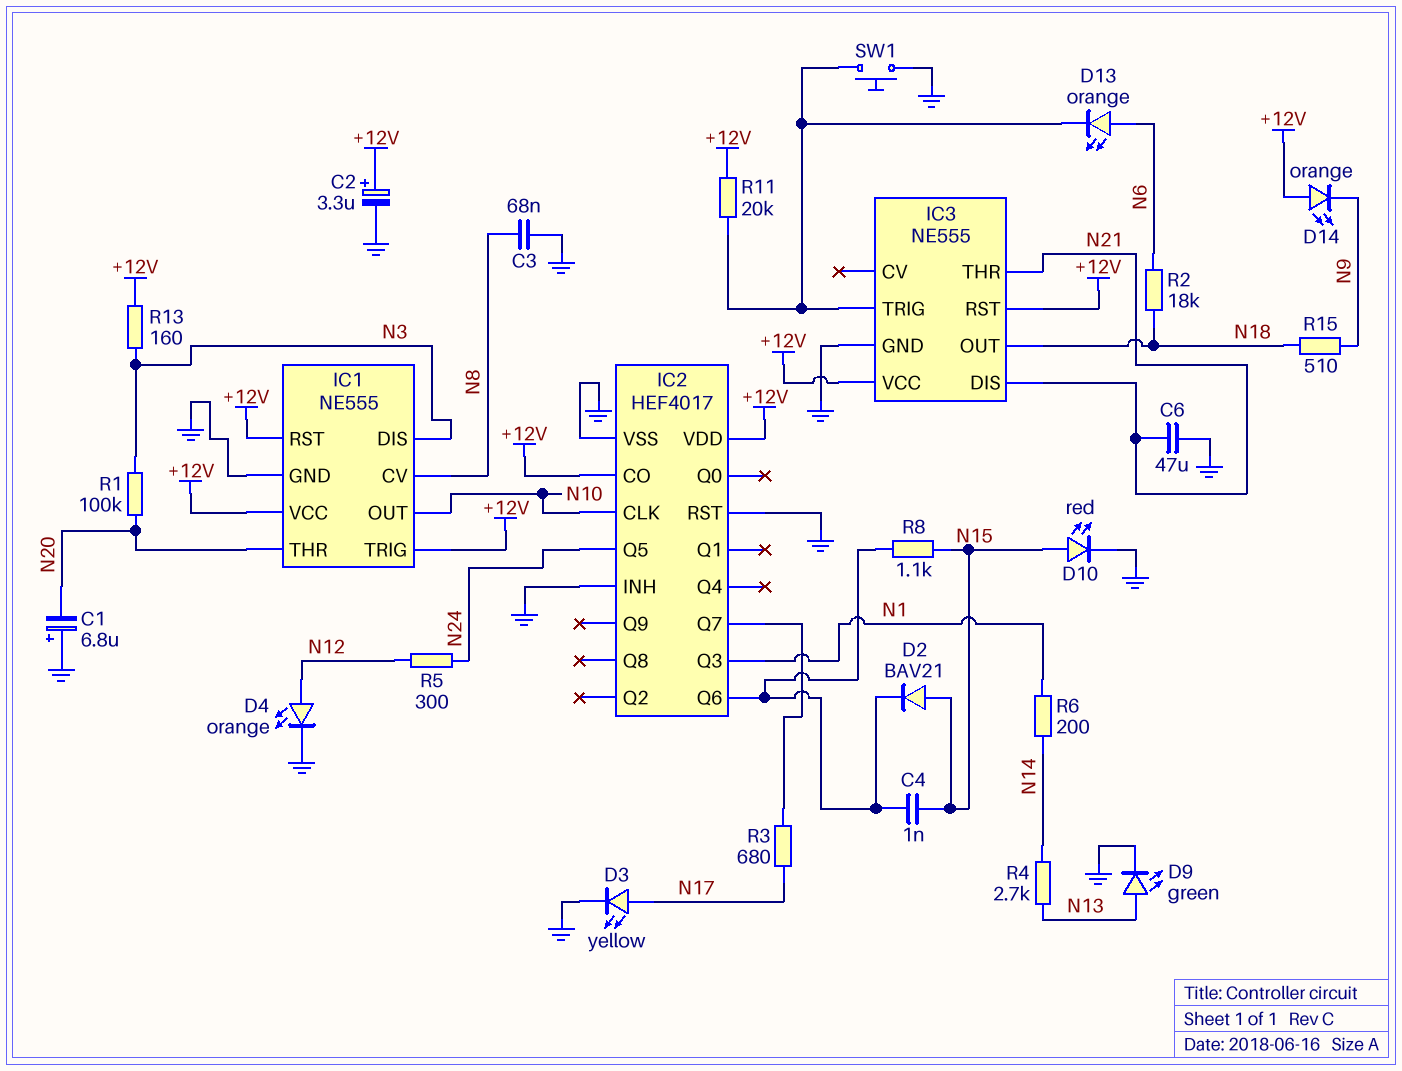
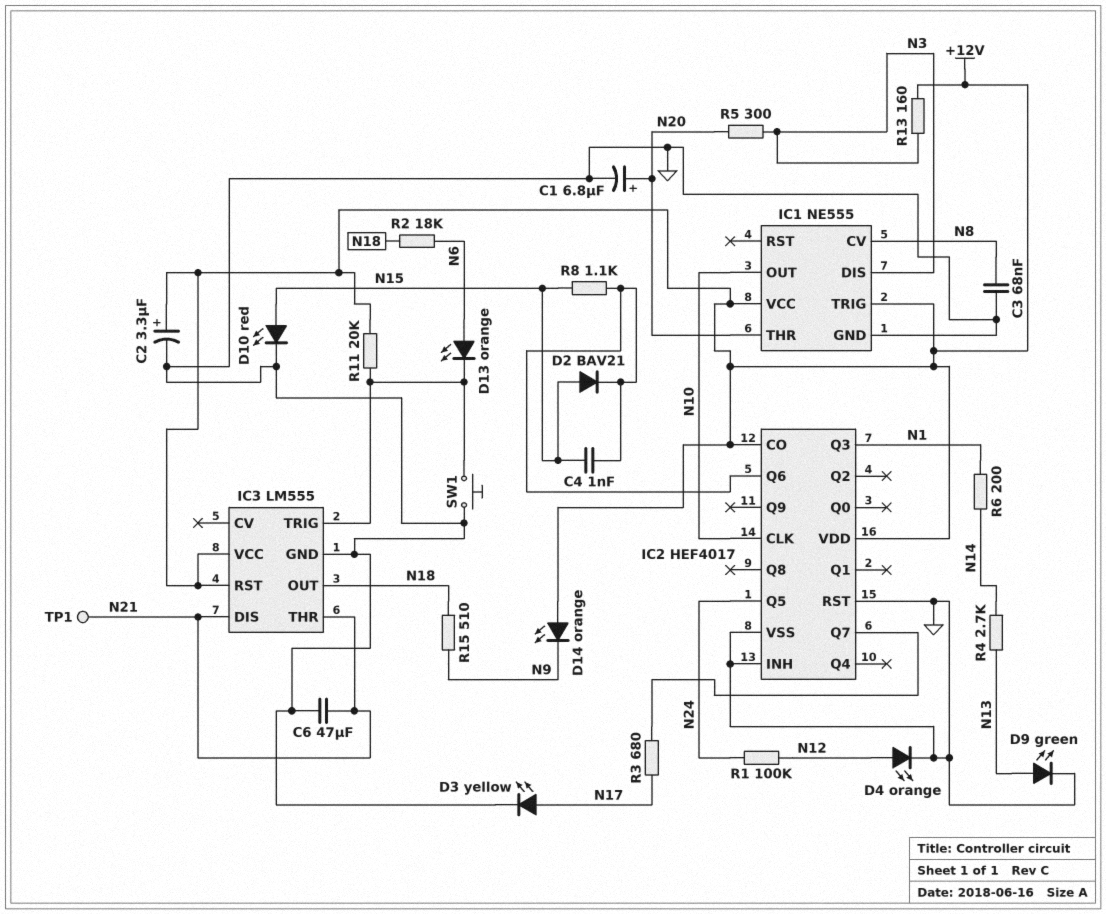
C1: 6.8uF (plus GND, minus N20) -> 6.8uF (plus N20, minus GND)
IC1 pin RST: +12V -> none
IC3: NE555 -> LM555
R1: 100k (N3, N20) -> 100k (N12, N24)
R5: 300 (N12, N24) -> 300 (N3, N20)
TP1: none -> test point (N21)

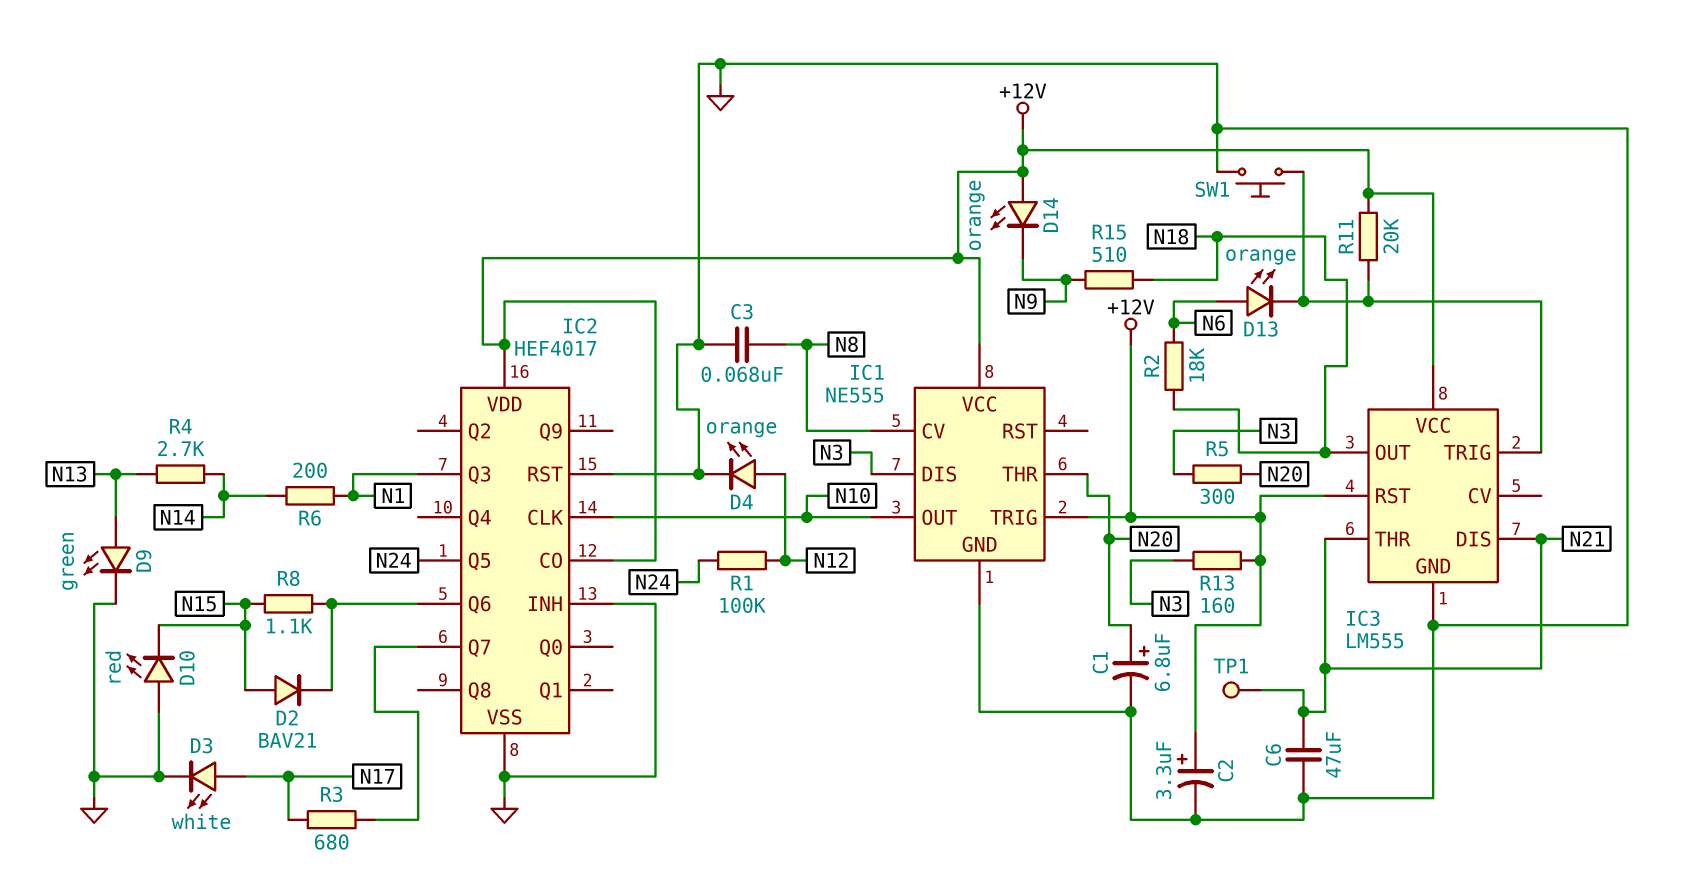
C4: 1nF (IC2/Q6, N15) -> none
D3: LED yellow (A N17, K GND) -> LED white (A N17, K GND)
D10: LED red (A N15, K GND) -> LED red (A GND, K N15)

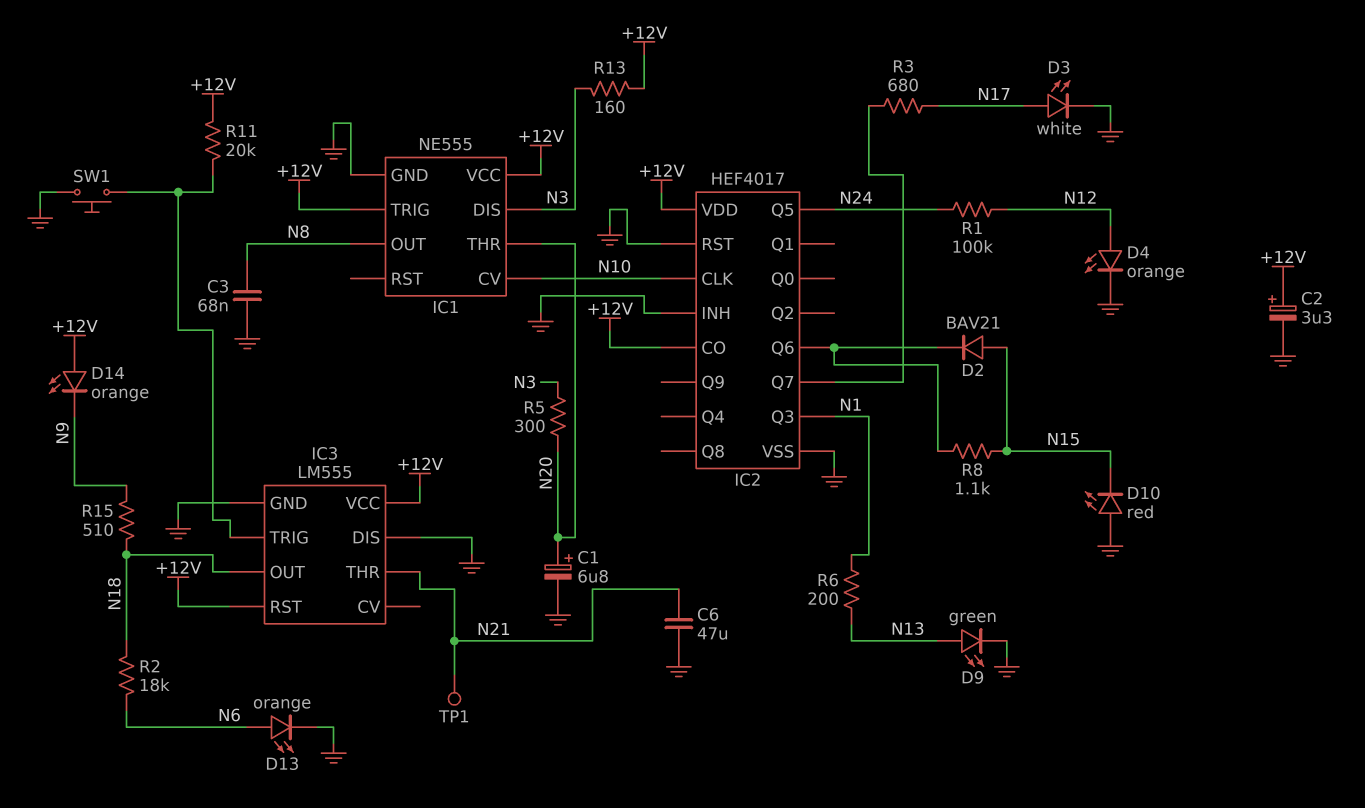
D13: LED orange (A N6, K IC3/TRIG) -> LED orange (A N6, K GND)
IC1 pin CV: N8 -> N10
IC1 pin OUT: N10 -> N8
IC3 pin DIS: N21 -> GND
R4: 2.7k (N13, N14) -> none
R6: 200 (N1, N14) -> 200 (N1, N13)

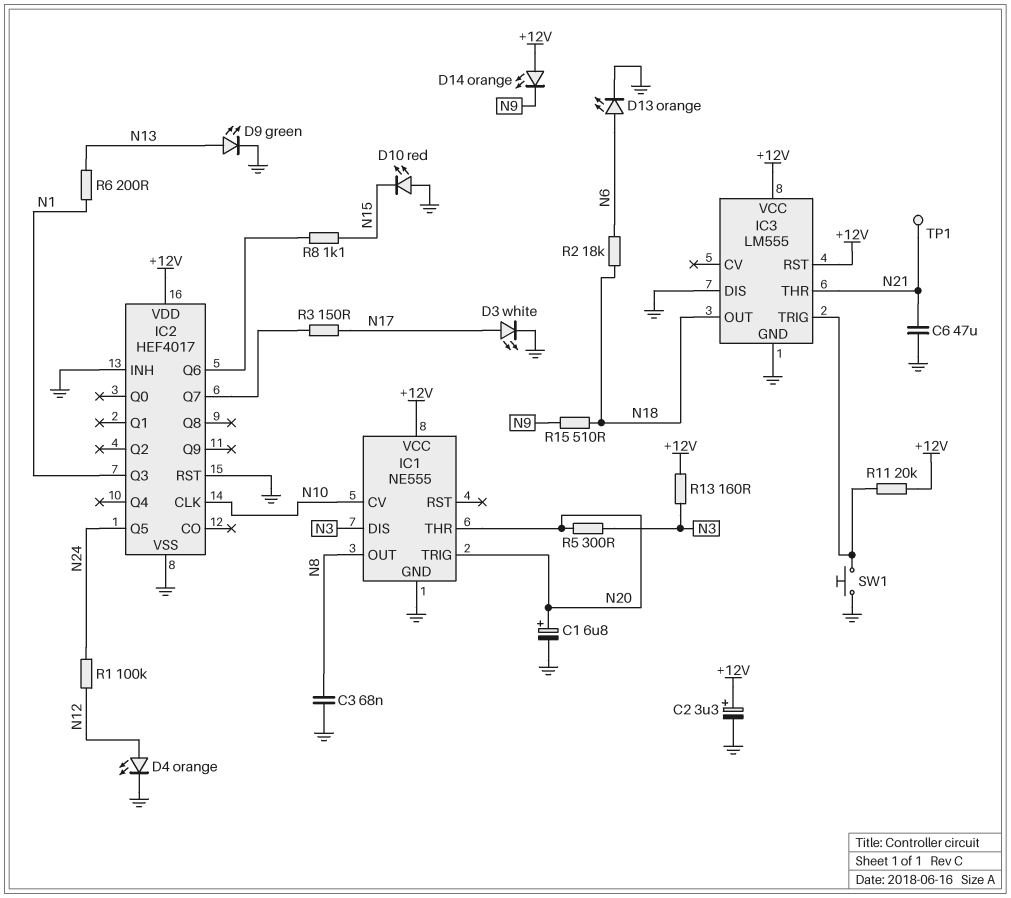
D2: diode BAV21 (A N15, K IC2/Q6) -> none
IC1 pin TRIG: +12V -> N20
IC2 pin CO: +12V -> none
R3: 680 (IC2/Q7, N17) -> 150 (IC2/Q7, N17)

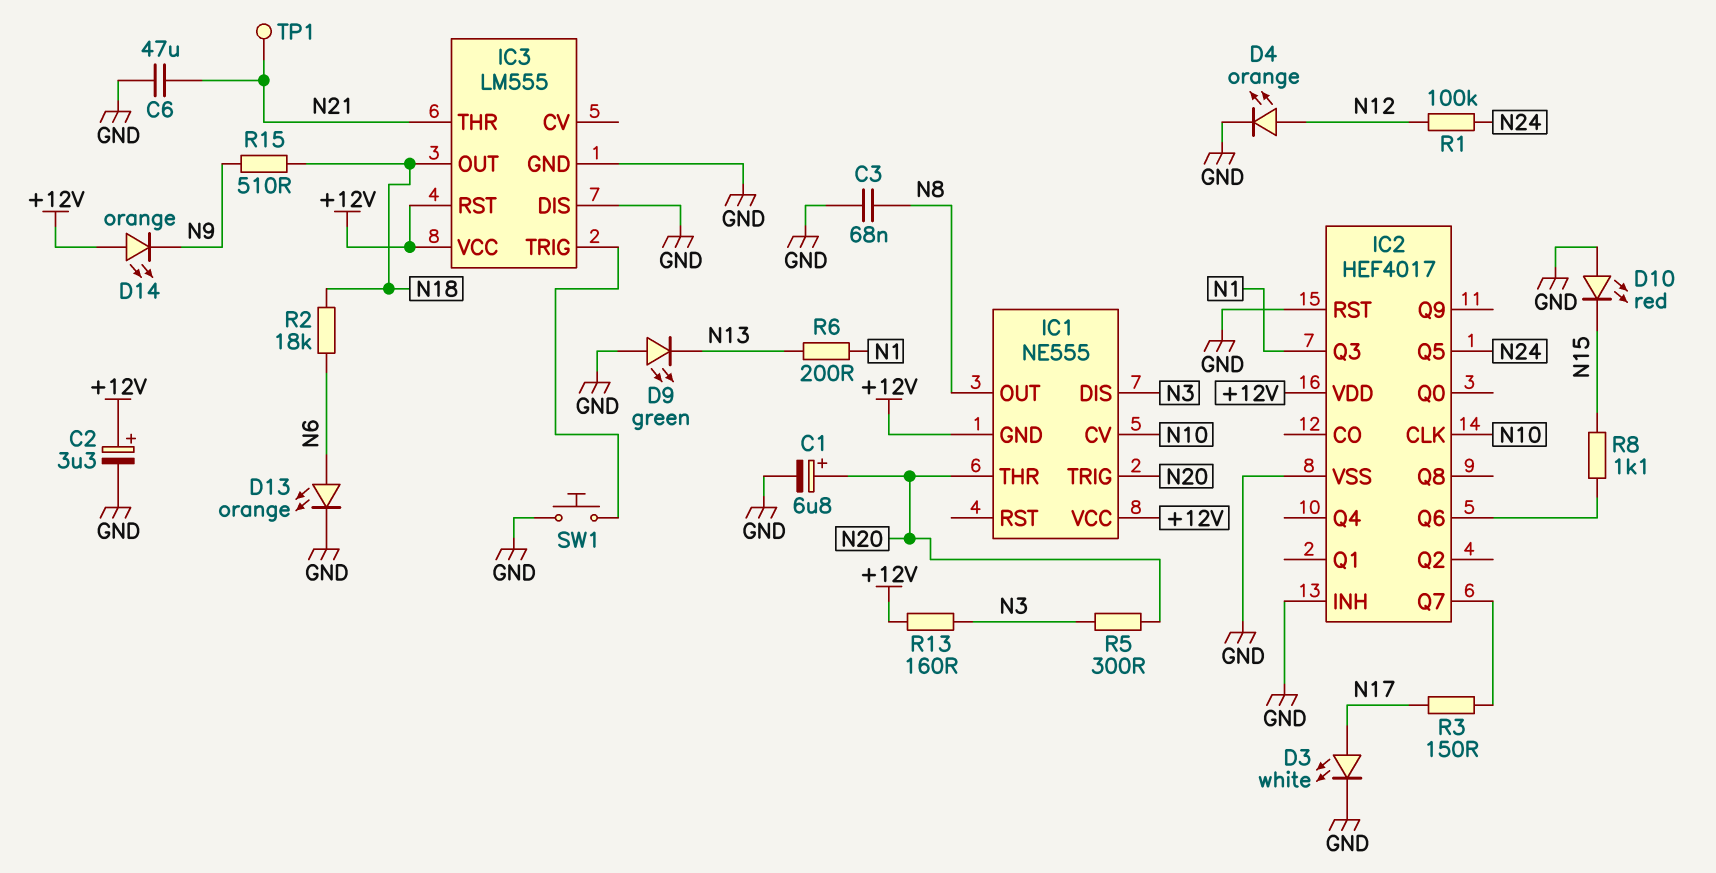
D9: LED green (A N13, K GND) -> LED green (A GND, K N13)
IC1 pin GND: GND -> +12V
R11: 20k (+12V, IC3/TRIG) -> none

